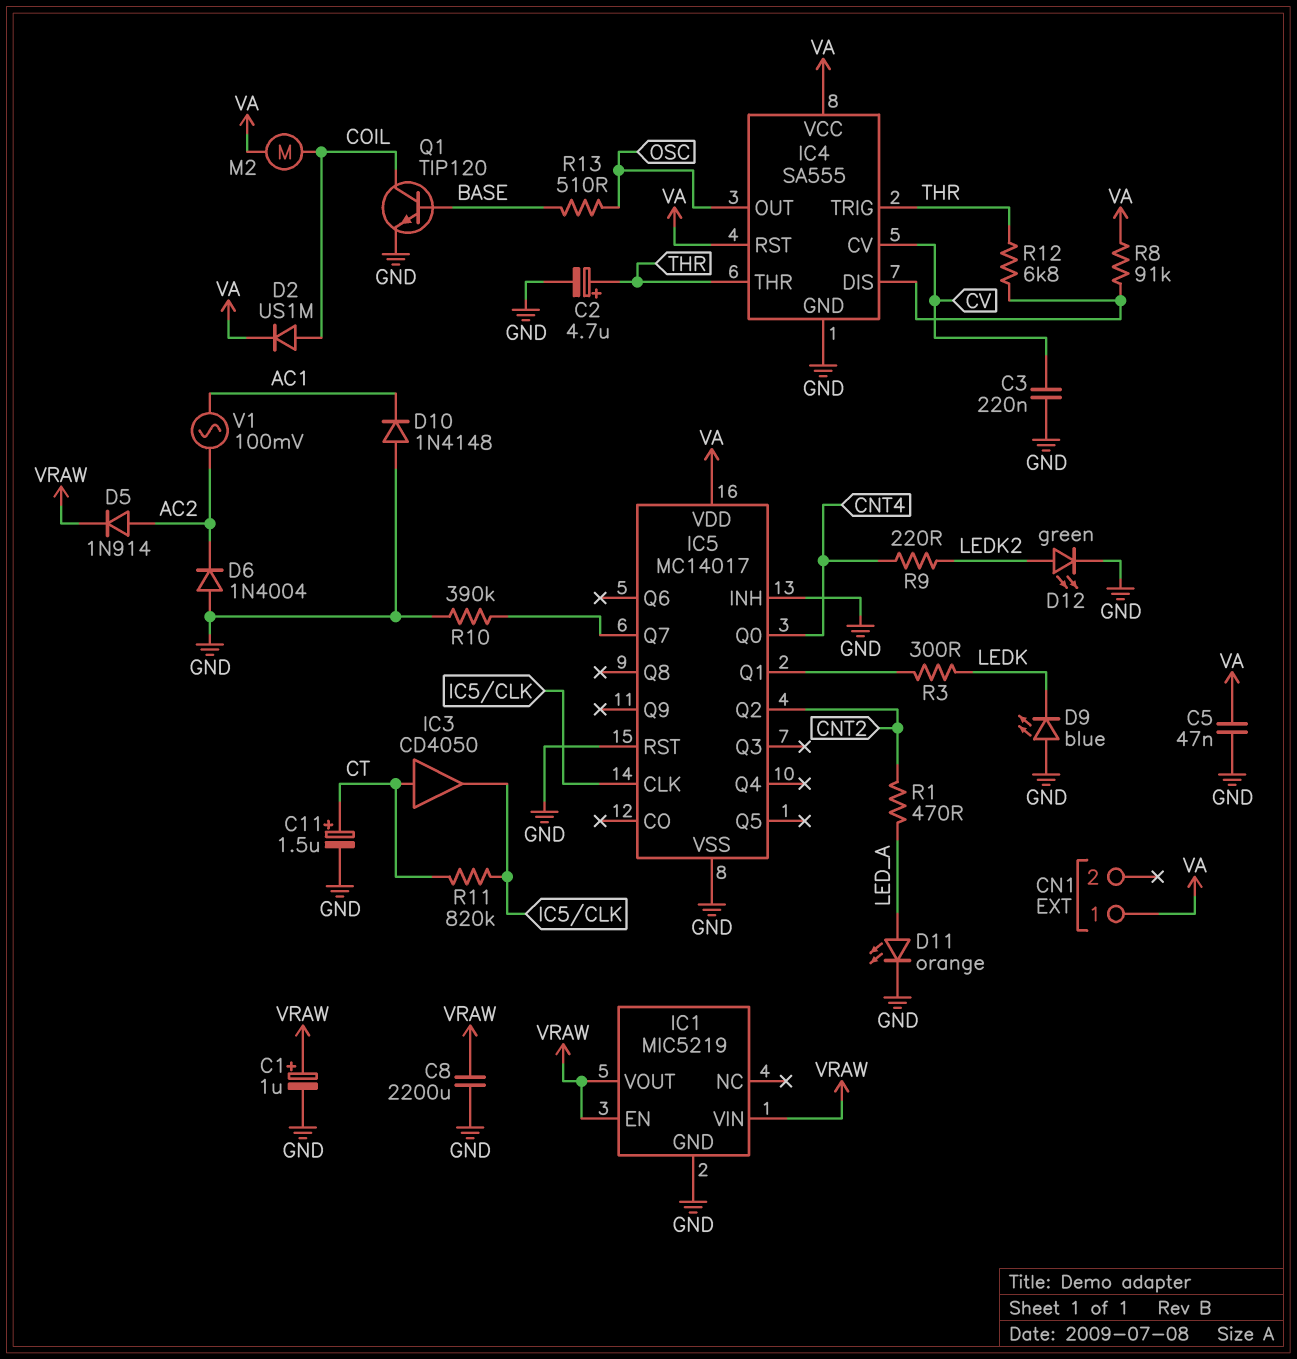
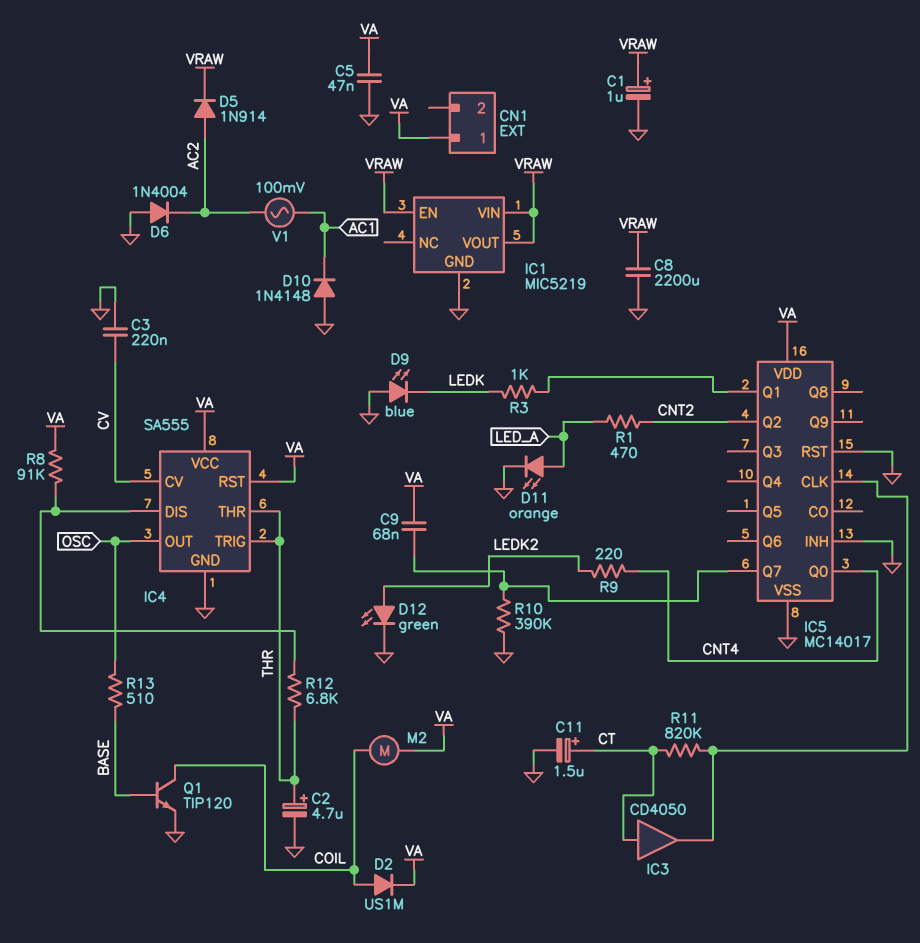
C9: none -> 68nF (IC5/Q7, VA)
R3: 300 (IC5/Q1, LEDK) -> 1k (IC5/Q1, LEDK)

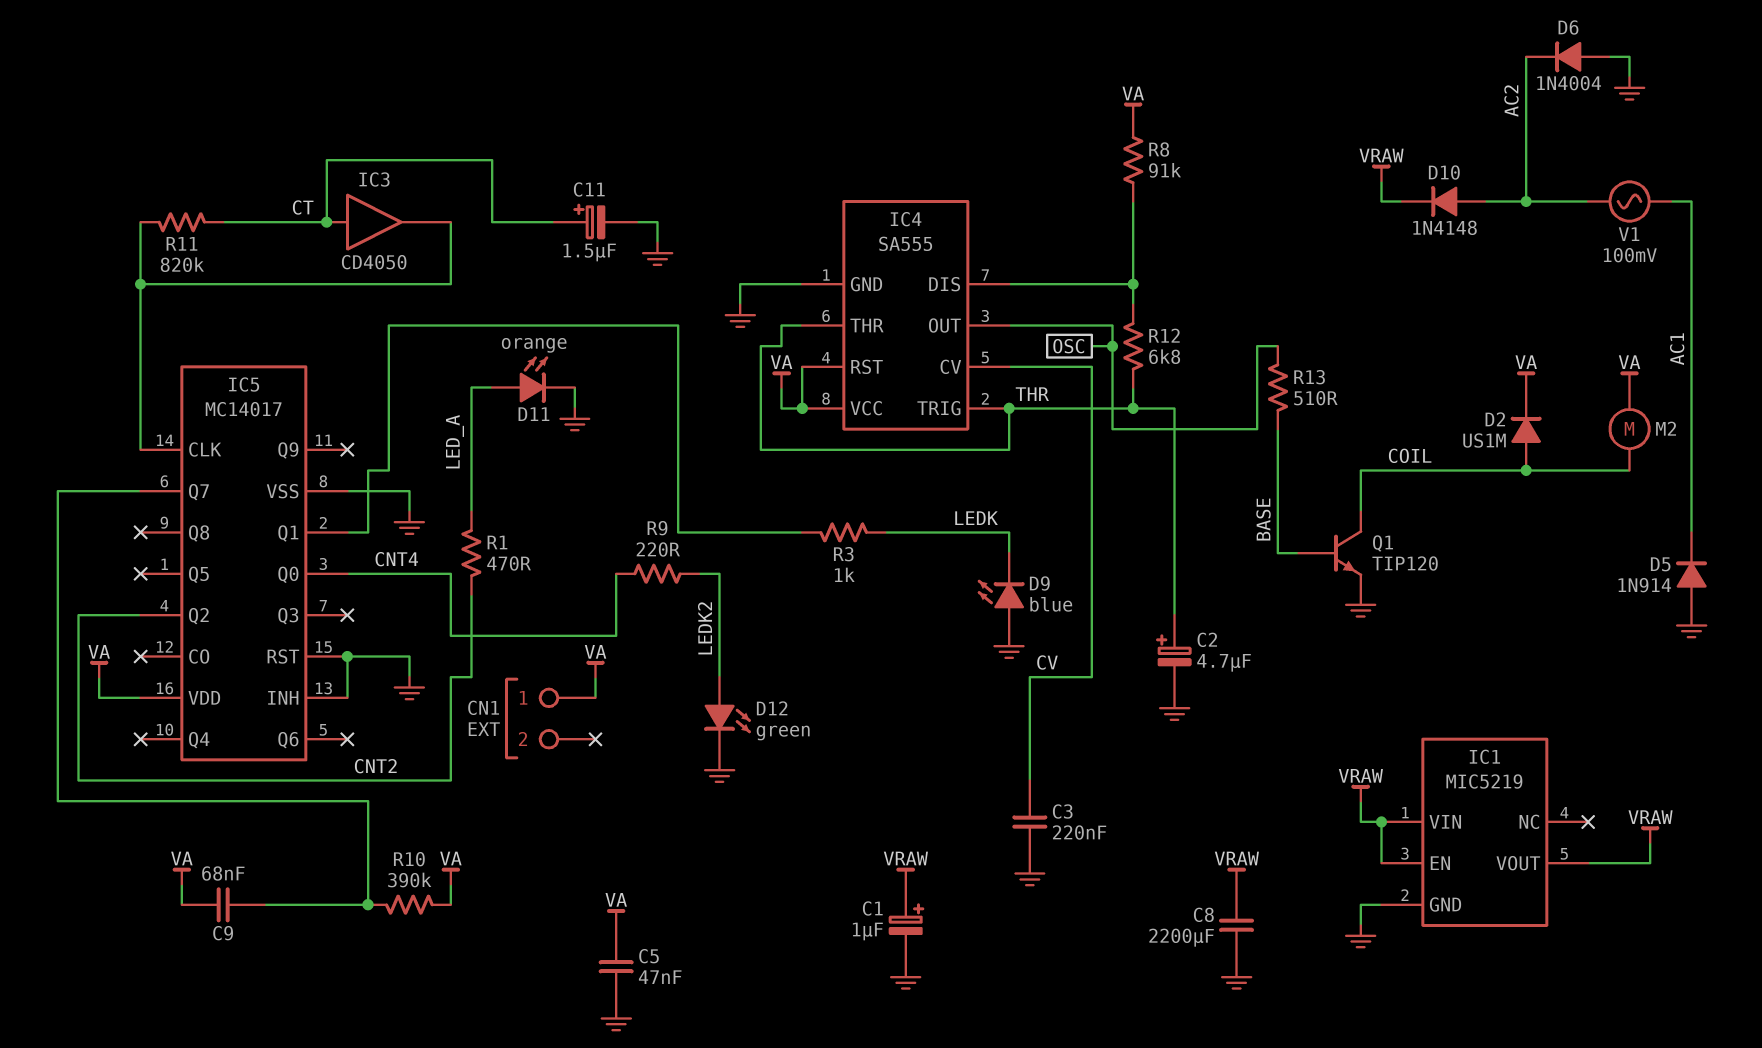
D5: diode 1N914 (A AC2, K VRAW) -> diode 1N914 (A GND, K AC1)
D10: diode 1N4148 (A GND, K AC1) -> diode 1N4148 (A AC2, K VRAW)
R10: 390k (GND, IC5/Q7) -> 390k (IC5/Q7, VA)

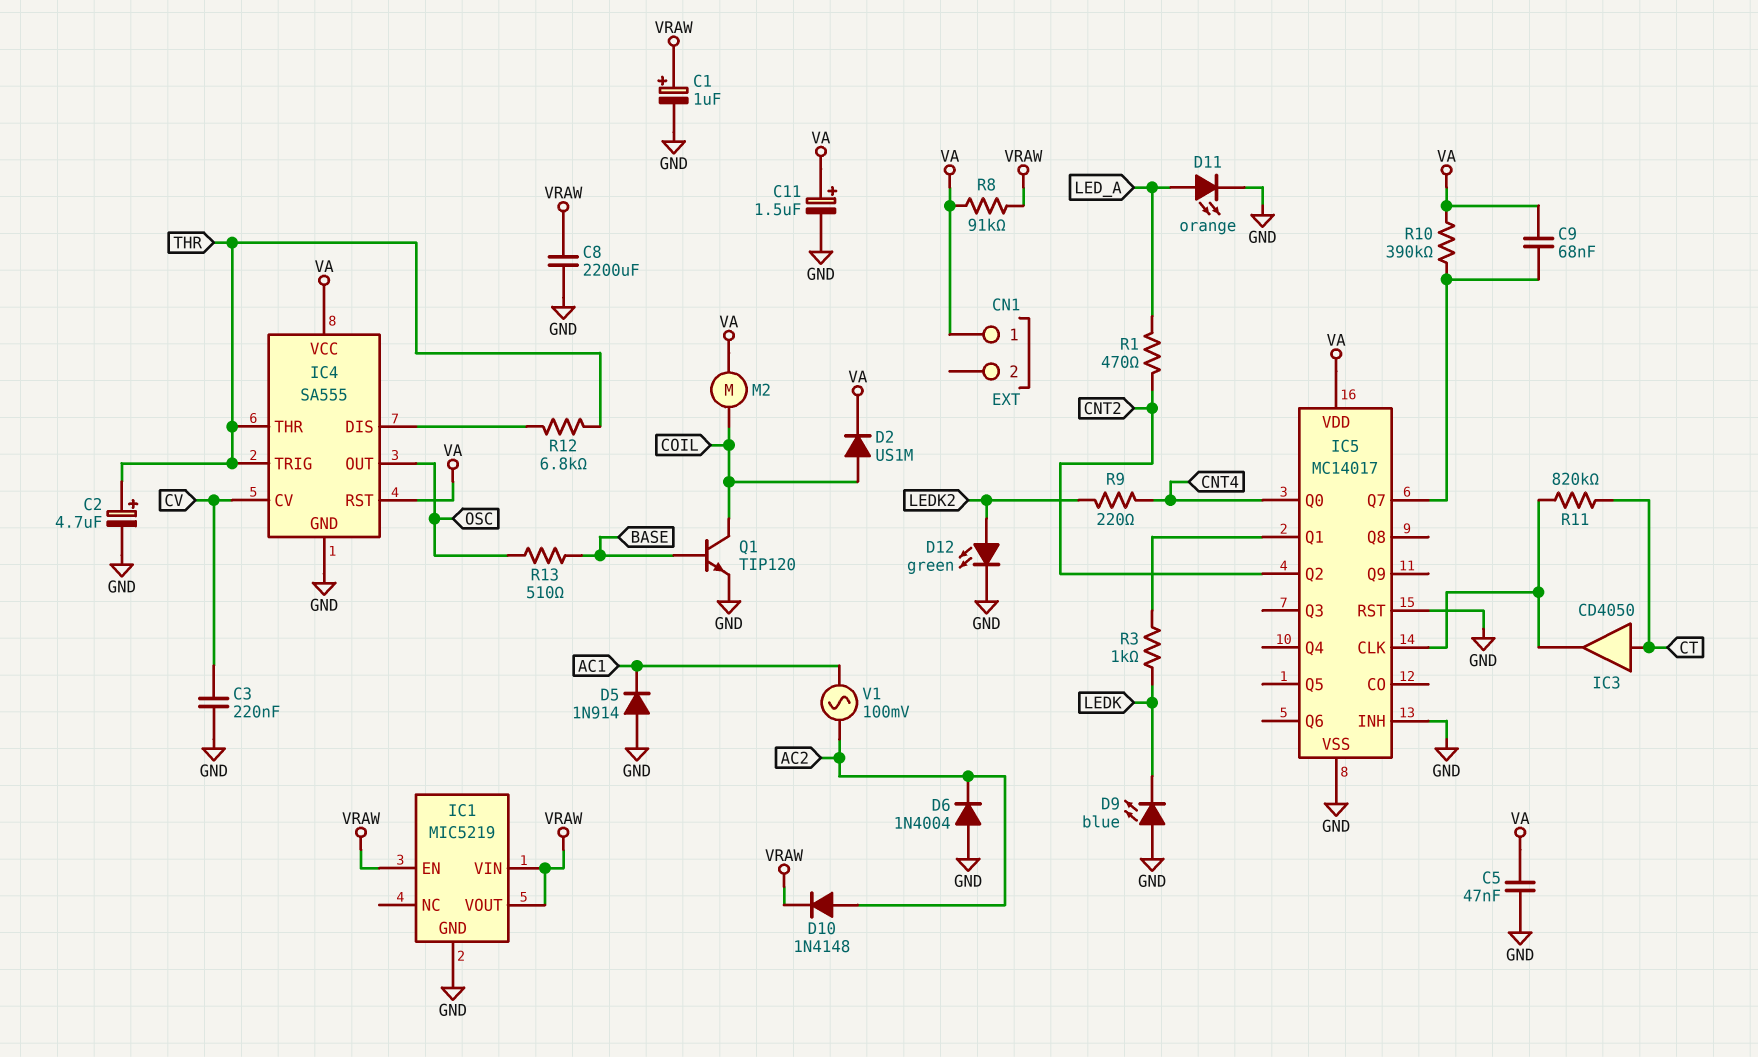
C11: 1.5uF (plus CT, minus GND) -> 1.5uF (plus VA, minus GND)
R8: 91k (IC4/DIS, VA) -> 91k (VA, VRAW)

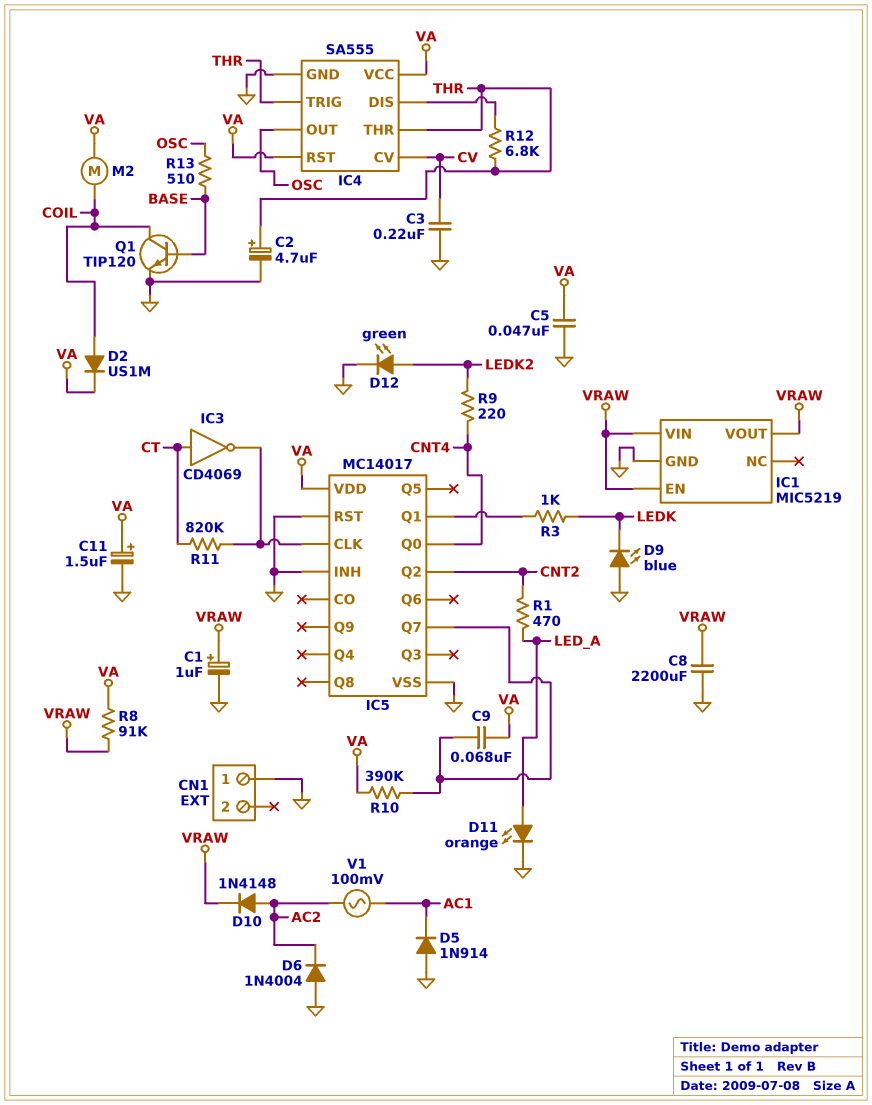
CN1 pin 1: VA -> GND
IC3: buffer CD4050 (in CT, out IC5/CLK) -> NOT CD4069 (in CT, out IC5/CLK)

